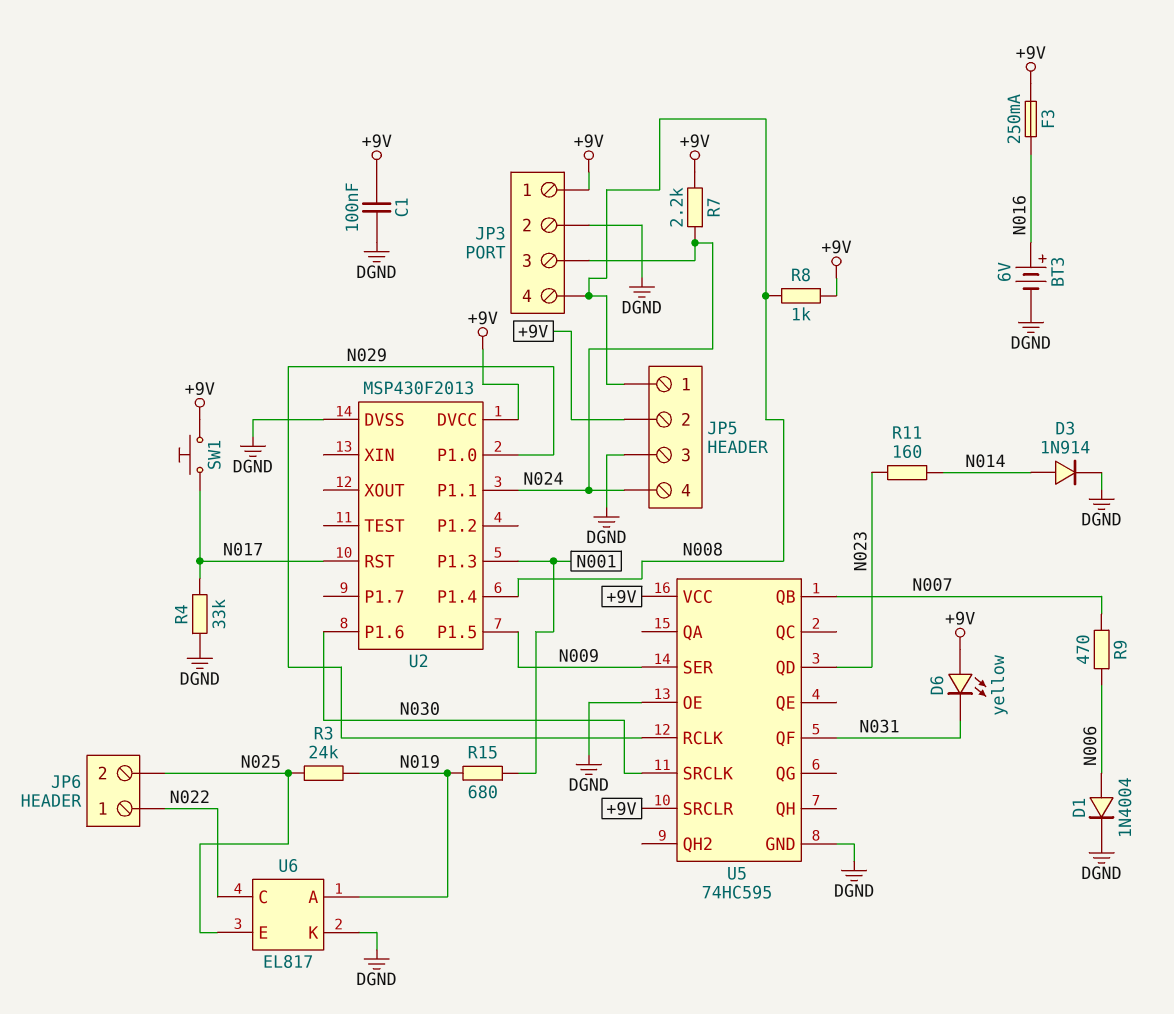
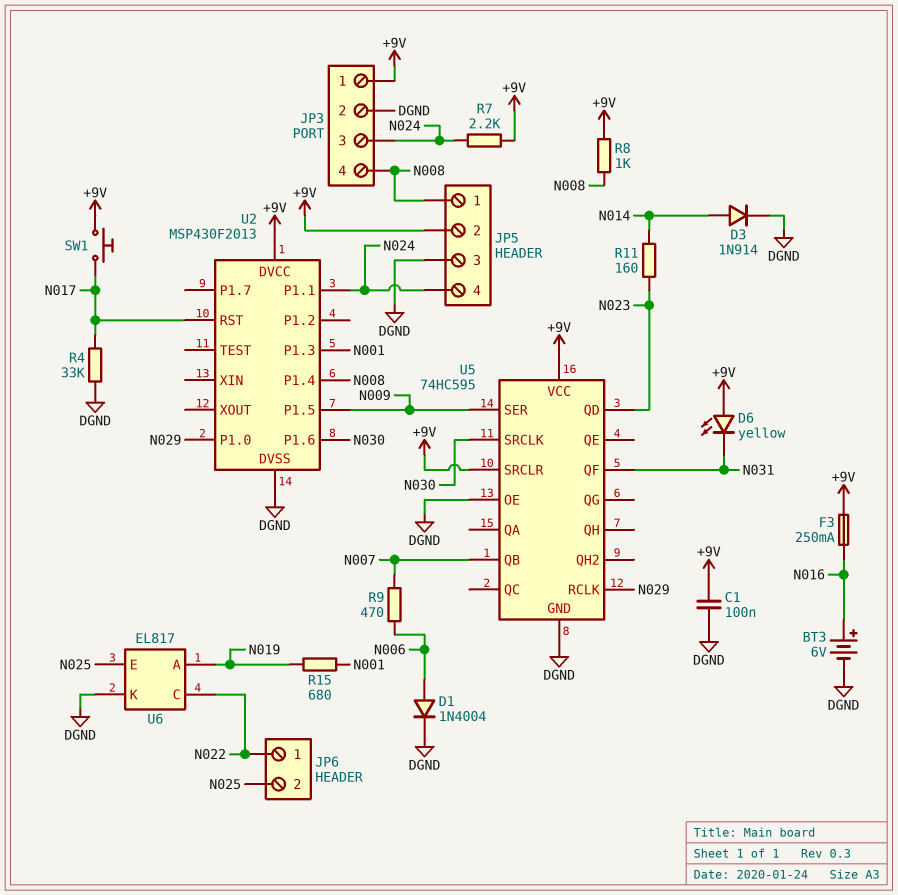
R3: 24k (N019, N025) -> none

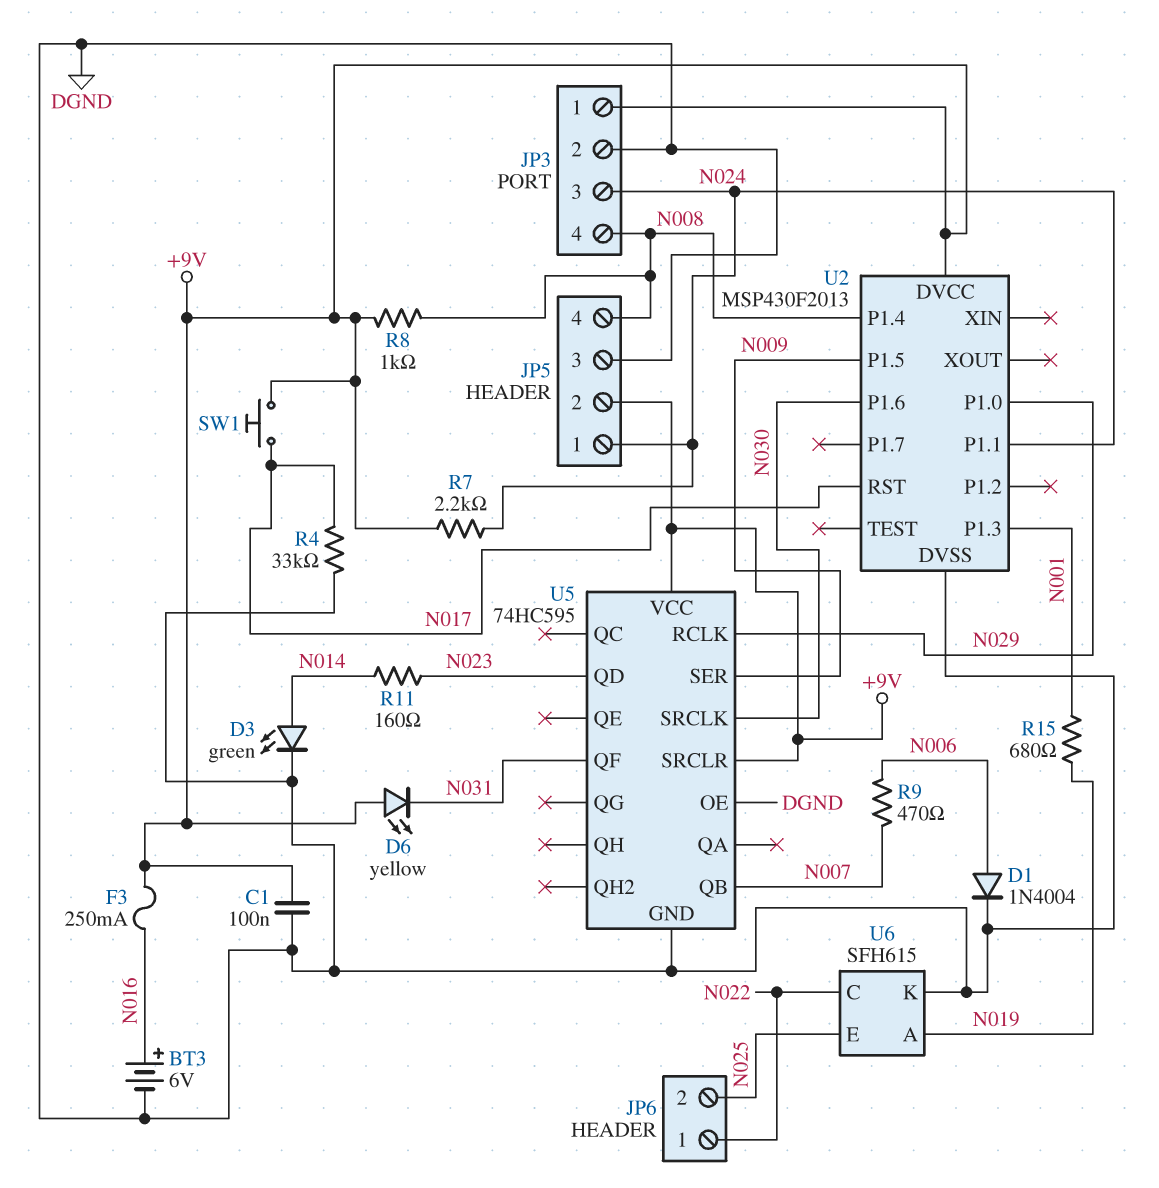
D3: diode 1N914 (A N014, K DGND) -> LED green (A N014, K DGND)
JP5 pin 1: N008 -> N024
JP5 pin 4: N024 -> N008
U6: EL817 -> SFH615

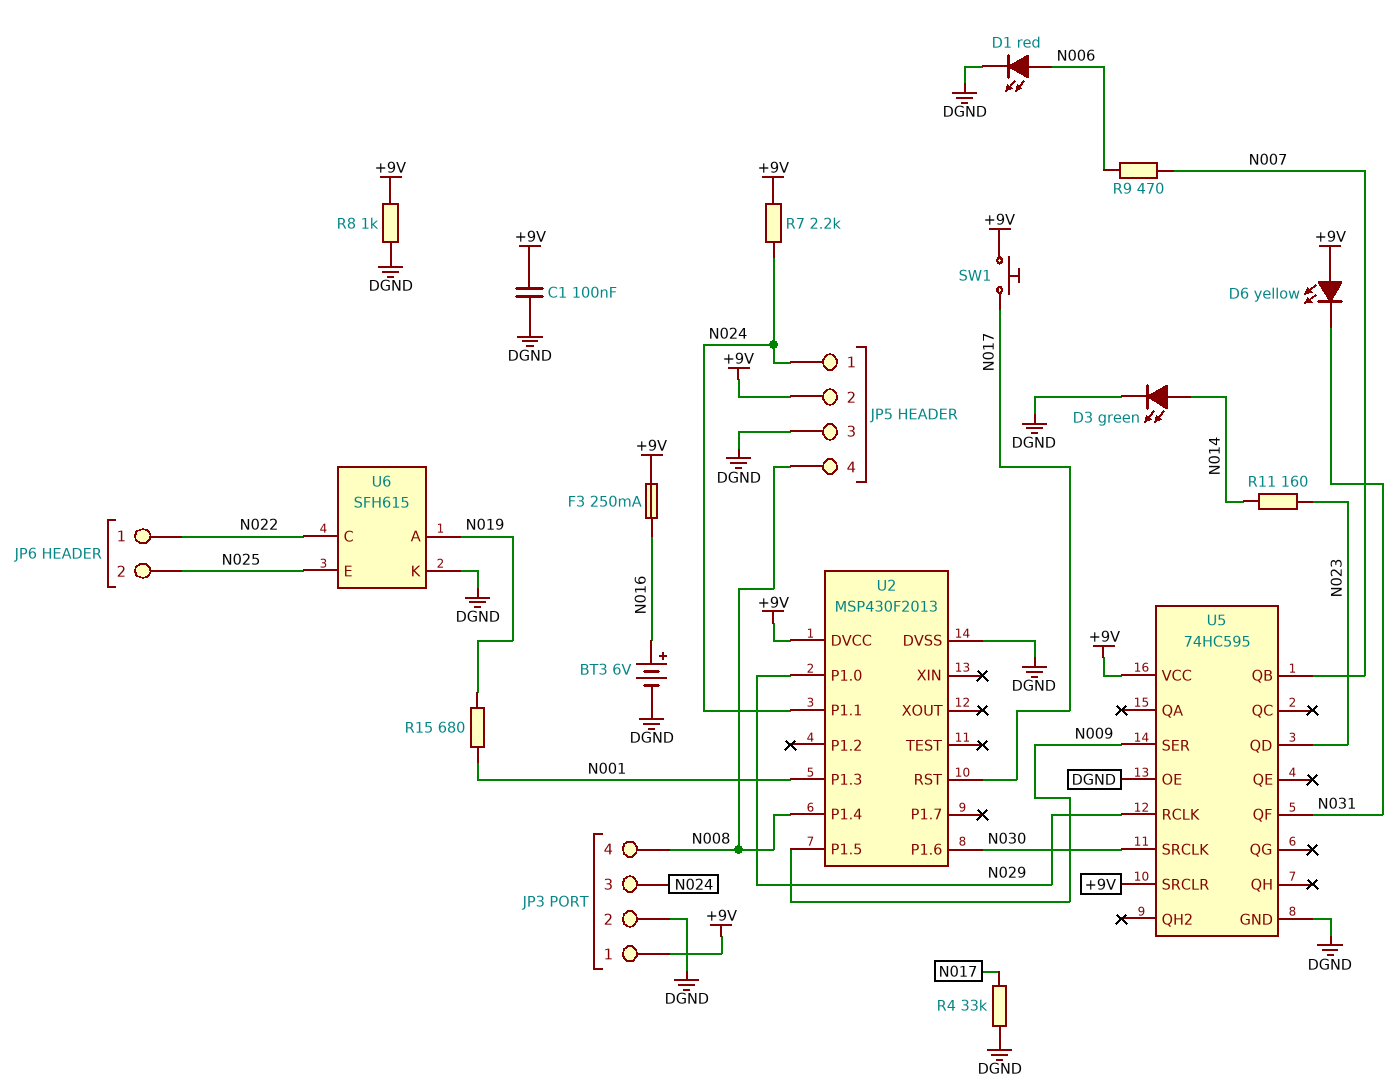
D1: diode 1N4004 (A N006, K DGND) -> LED red (A N006, K DGND)
R8: 1k (+9V, N008) -> 1k (+9V, DGND)

